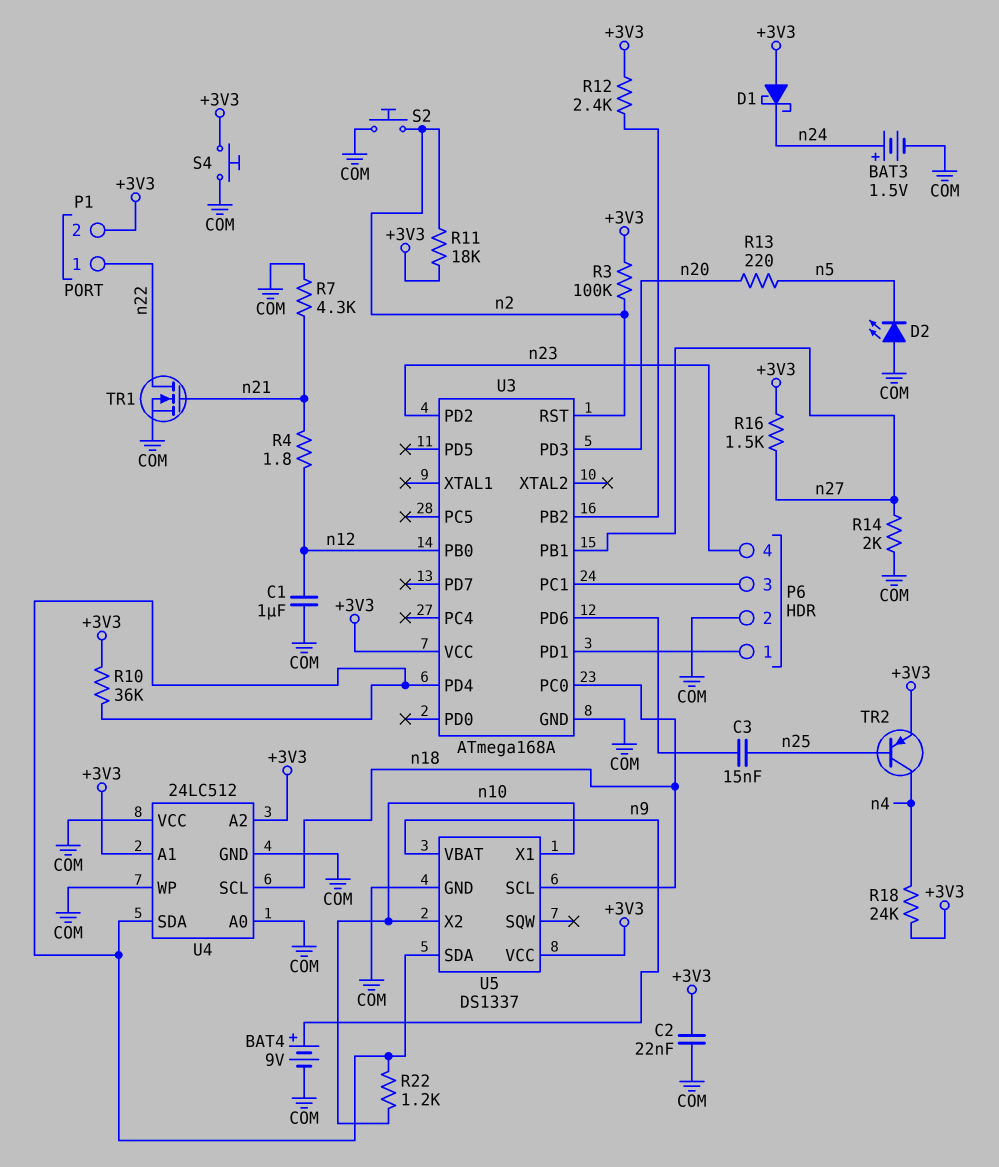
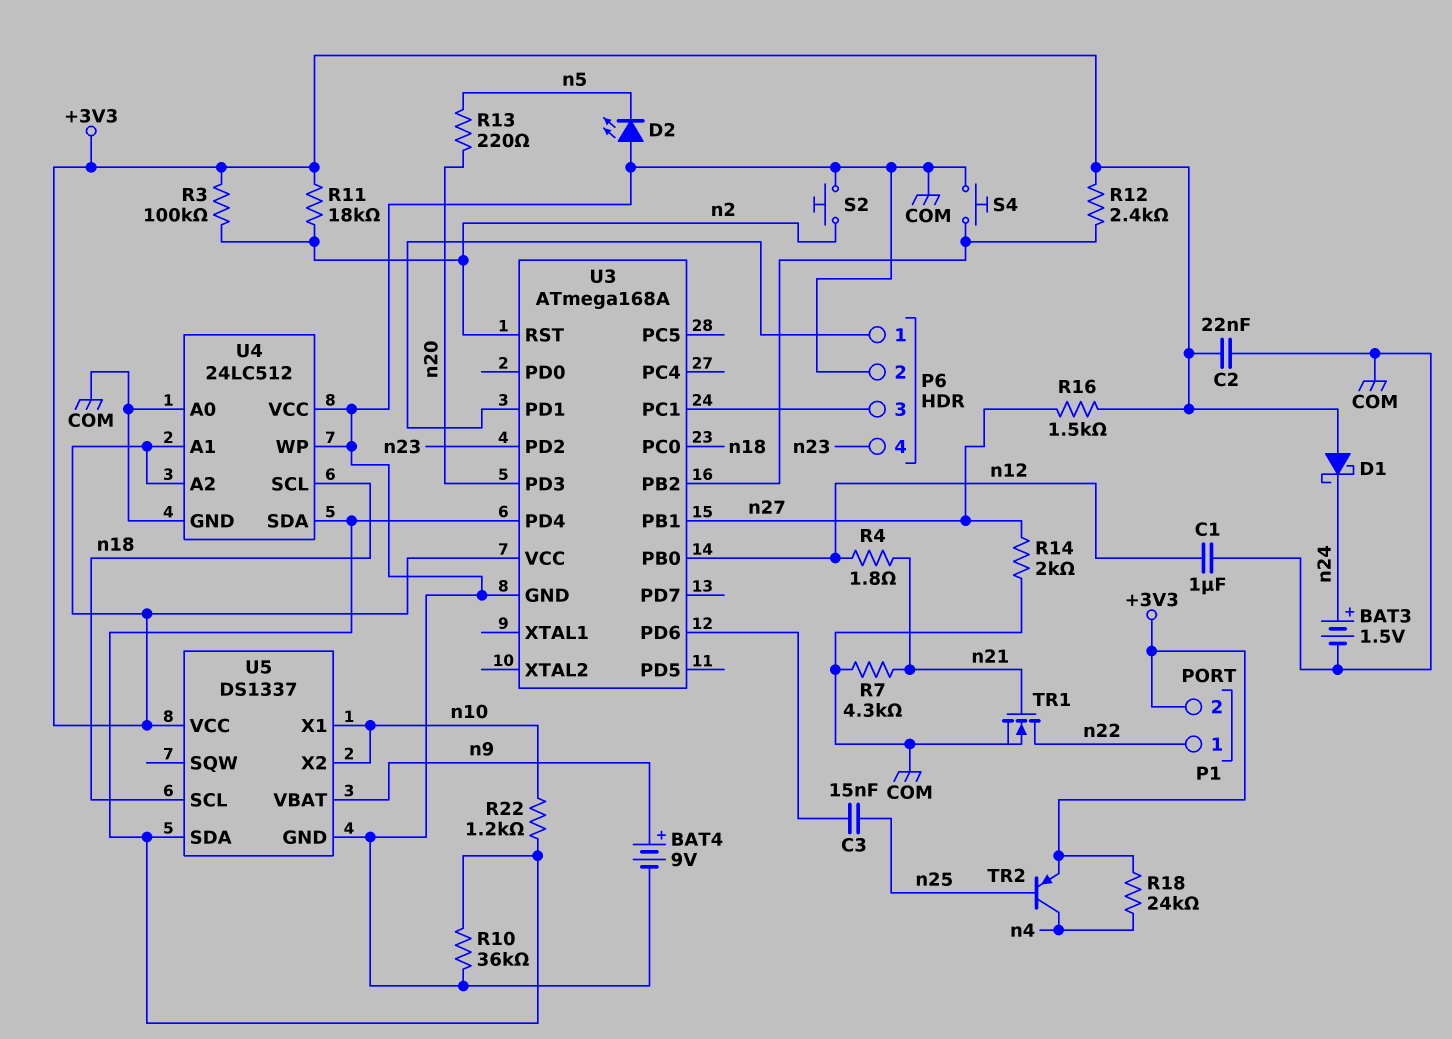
R10: 36k (+3V3, U3/PD4) -> 36k (COM, U3/PD4)
S4: button (+3V3, COM) -> button (COM, U3/PB2)

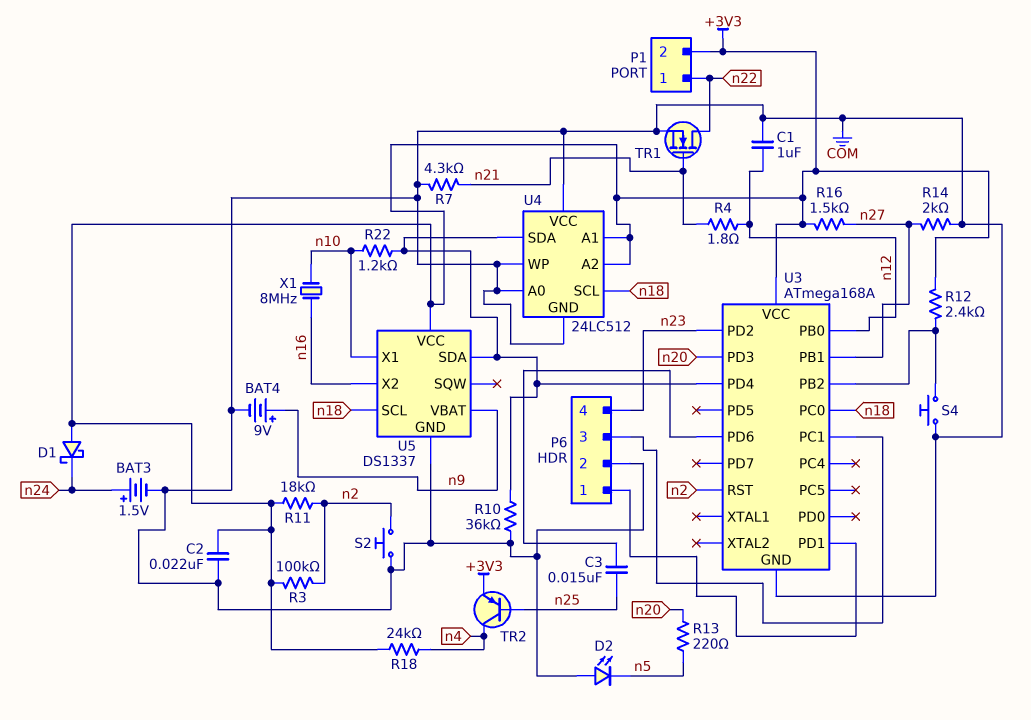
U5 pin X2: n10 -> n16
X1: none -> 8MHz (n10, n16)

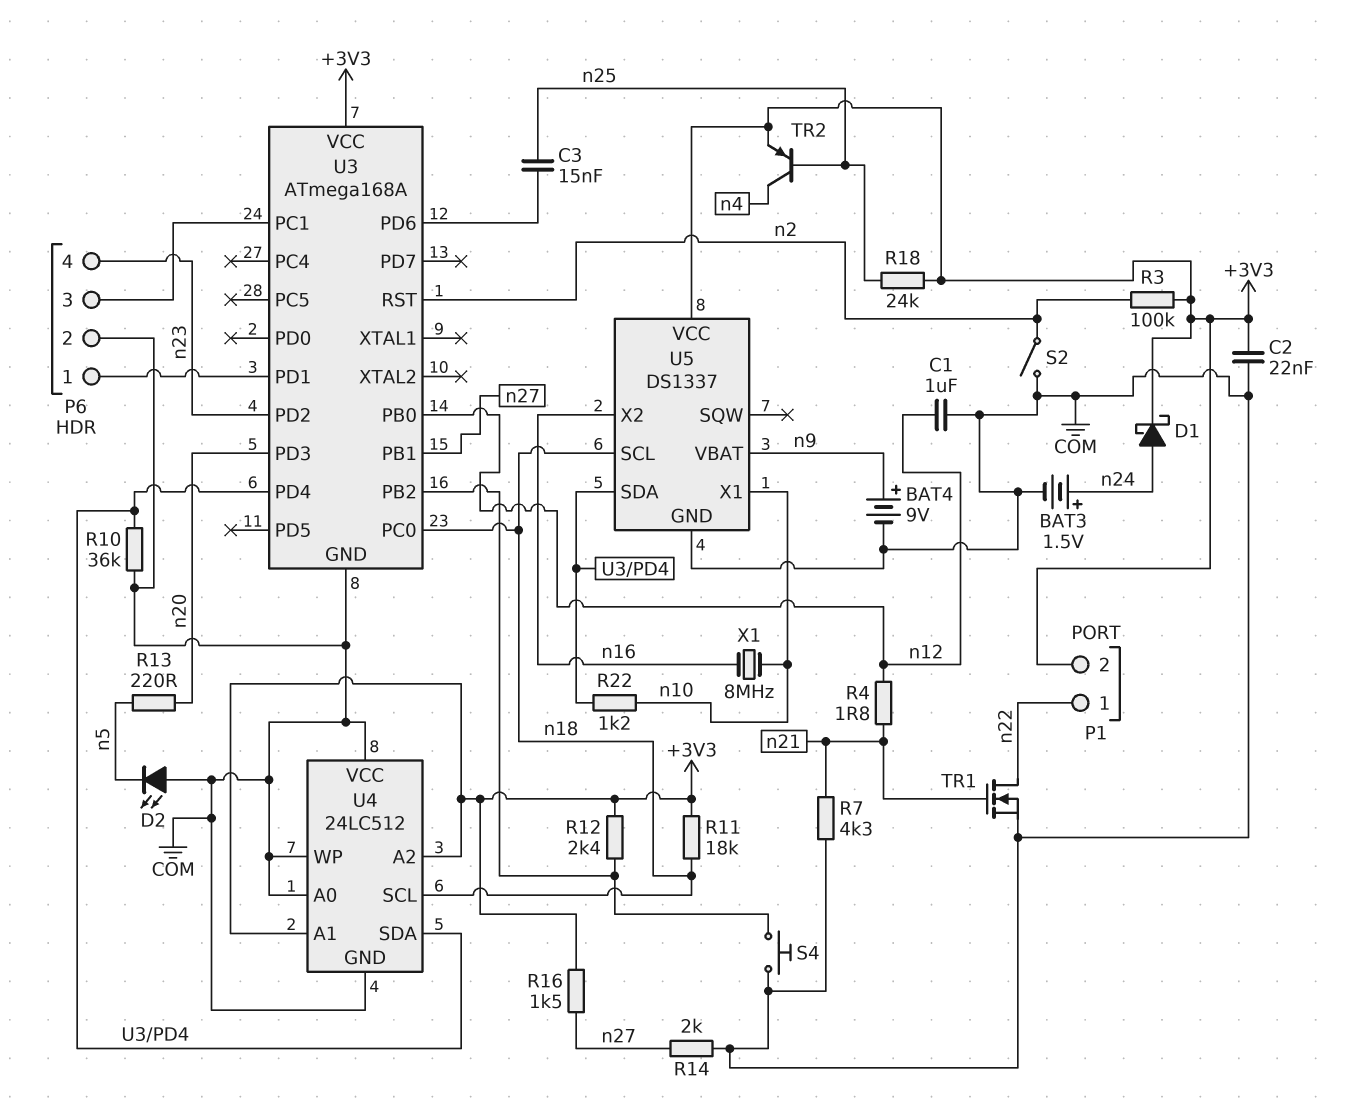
D1: schottky (A +3V3, K n24) -> schottky (A n24, K +3V3)
R11: 18k (+3V3, n2) -> 18k (+3V3, n18)
R18: 24k (+3V3, n4) -> 24k (+3V3, n25)
S2: button (COM, n2) -> switch (COM, n2)

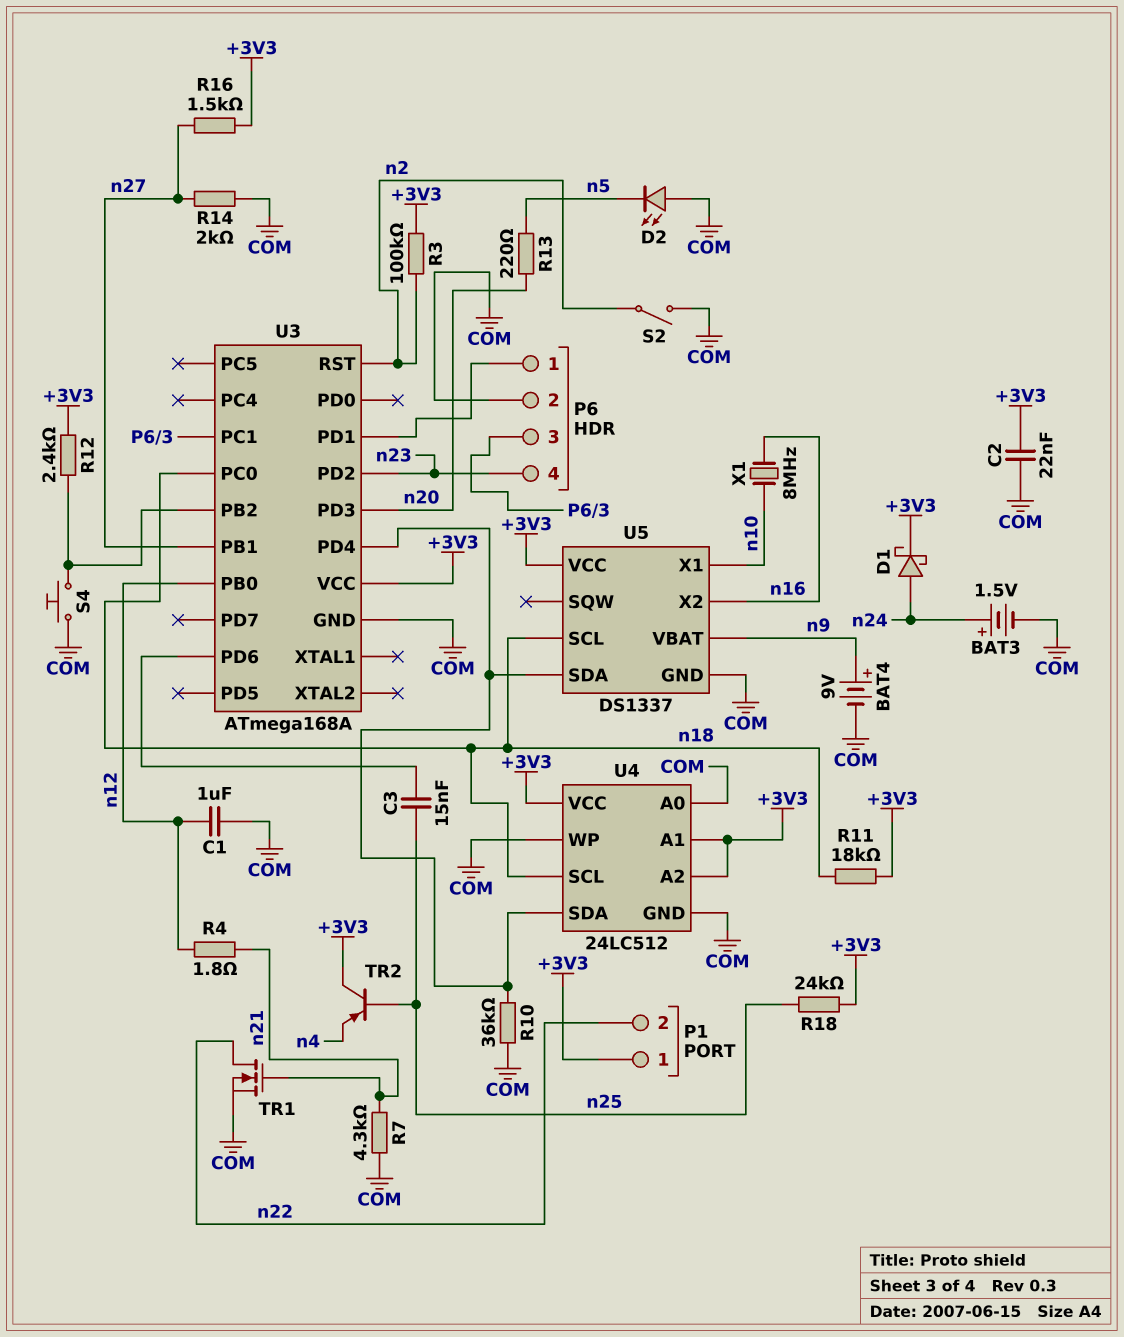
P1 pin 1: n22 -> +3V3
P1 pin 2: +3V3 -> n22
R22: 1.2k (U3/PD4, n10) -> none
TR2: PNP (B n25, C n4, E +3V3) -> PNP (B n25, C +3V3, E n4)
U4 pin VCC: COM -> +3V3

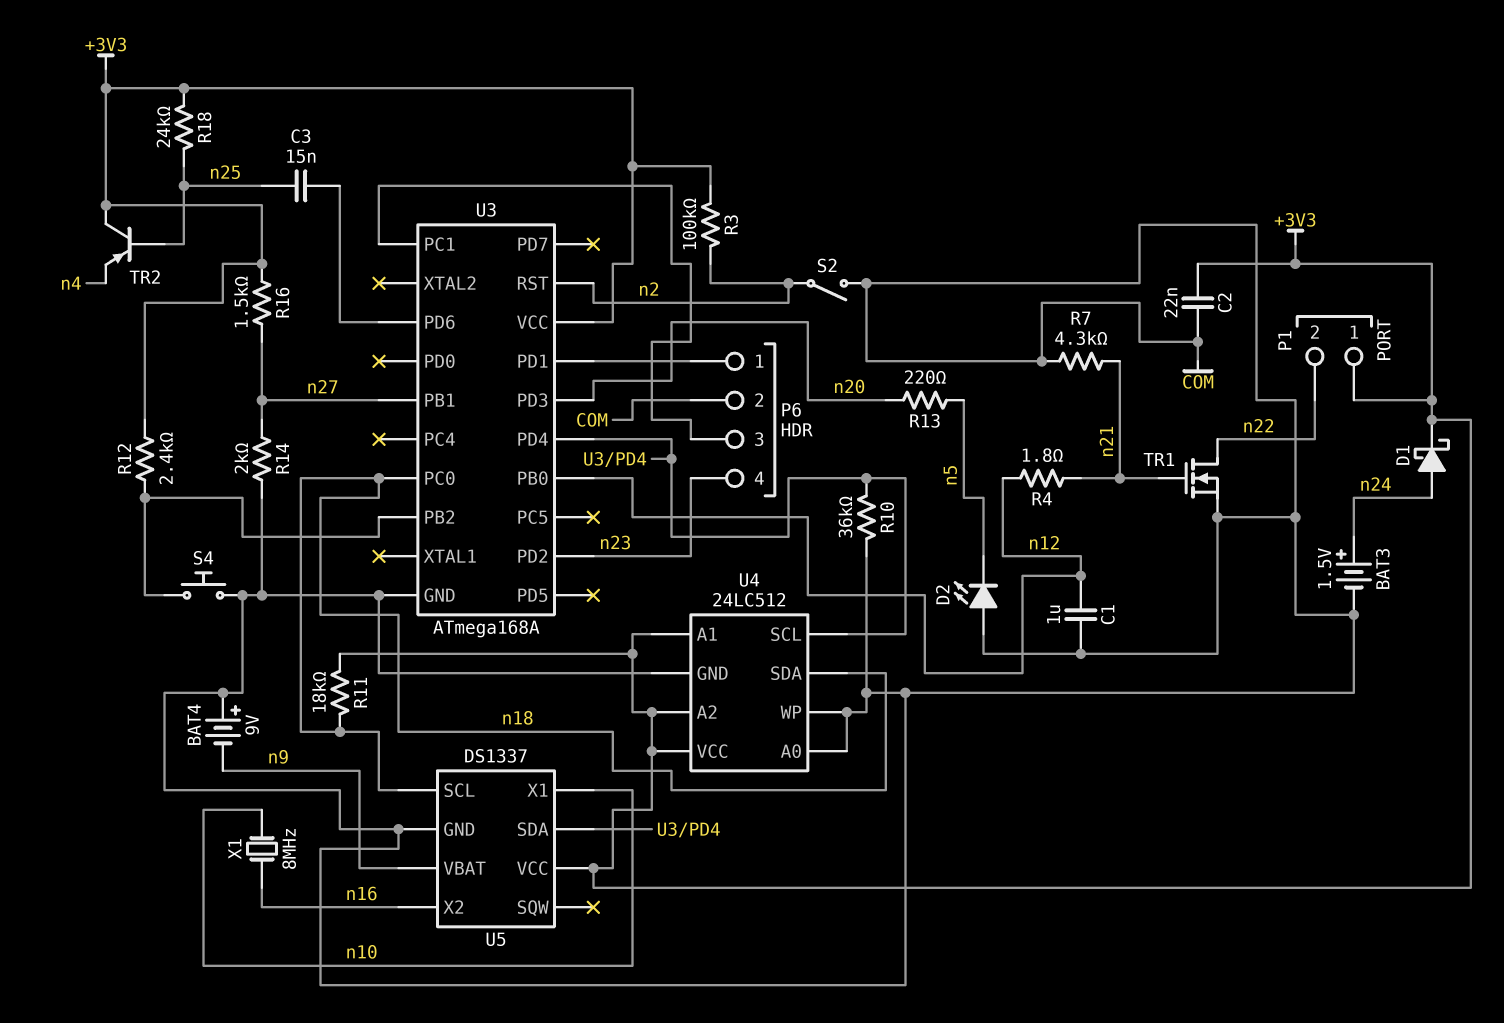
BAT4: 9V (plus n9, minus COM) -> 9V (plus COM, minus n9)
U4 pin SCL: n18 -> U3/PD4
U4 pin SDA: U3/PD4 -> n18

